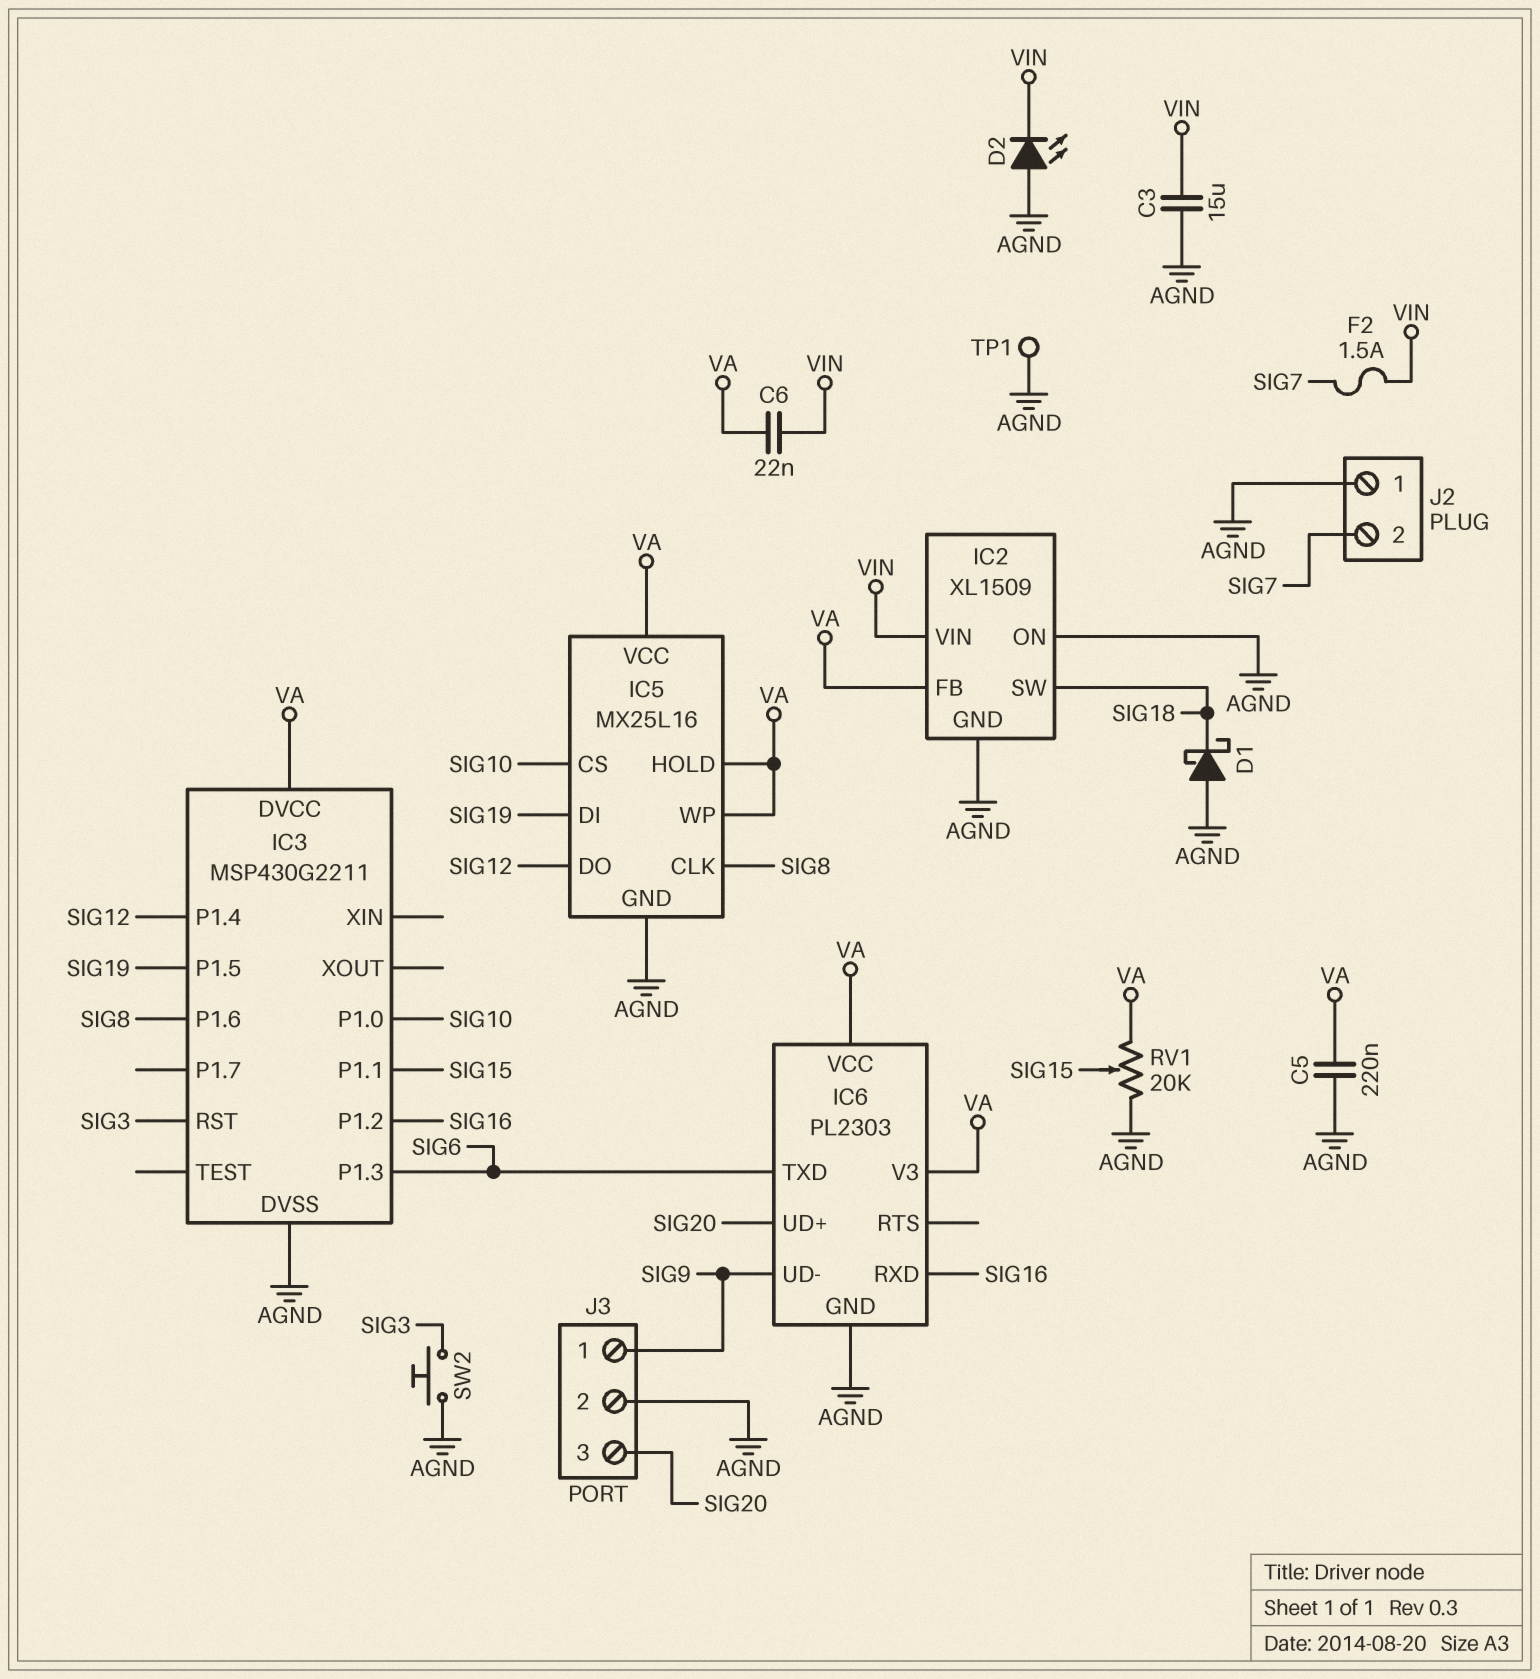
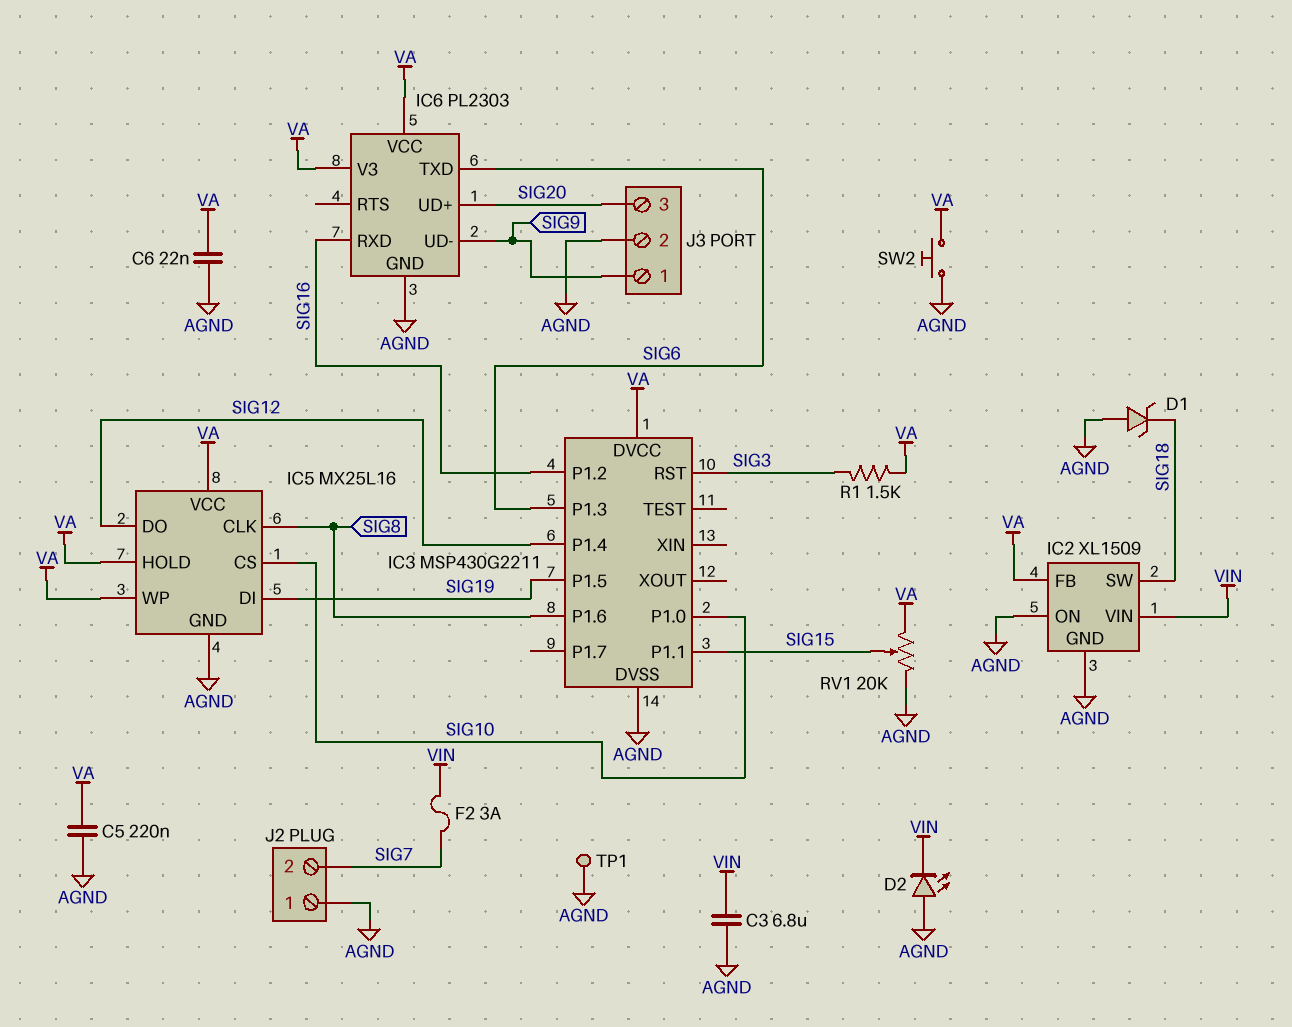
C3: 15uF (AGND, VIN) -> 6.8uF (AGND, VIN)
C6: 22nF (VA, VIN) -> 22nF (AGND, VA)
D1: schottky (A AGND, K SIG18) -> zener (A AGND, K SIG18)
F2: 1.5A (SIG7, VIN) -> 3A (SIG7, VIN)
R1: none -> 1.5k (SIG3, VA)
SW2: button (AGND, SIG3) -> button (AGND, VA)

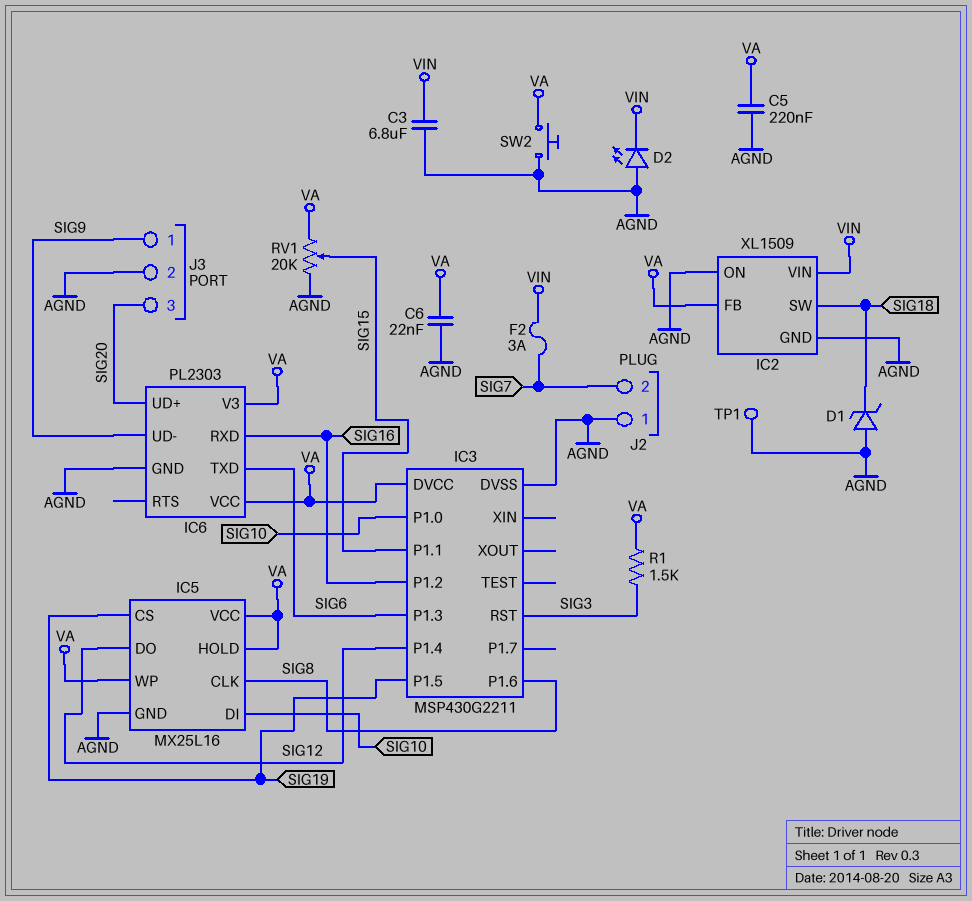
IC5 pin CS: SIG10 -> SIG19
IC5 pin DI: SIG19 -> SIG10

